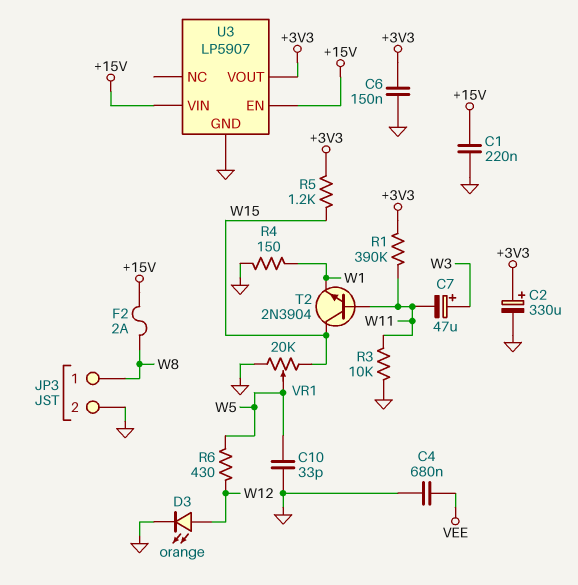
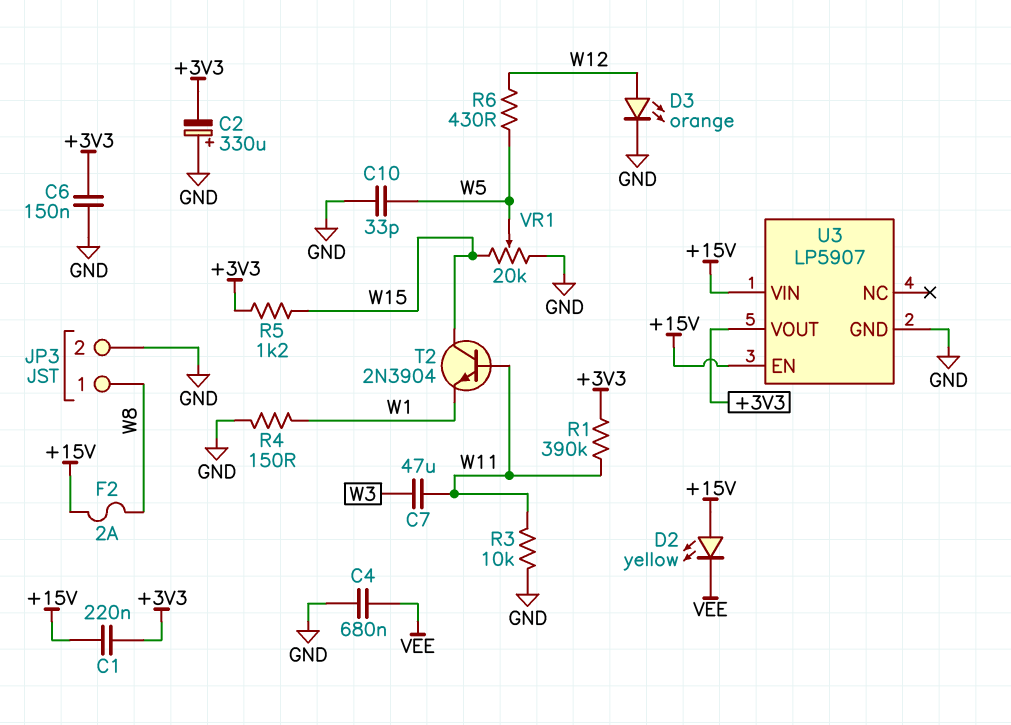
C1: 220nF (+15V, GND) -> 220nF (+3V3, +15V)
C2: 330uF (plus +3V3, minus GND) -> 330uF (plus GND, minus +3V3)
C7: 47uF (plus W3, minus W11) -> 47uF (W3, W11)
D2: none -> LED yellow (A +15V, K VEE)

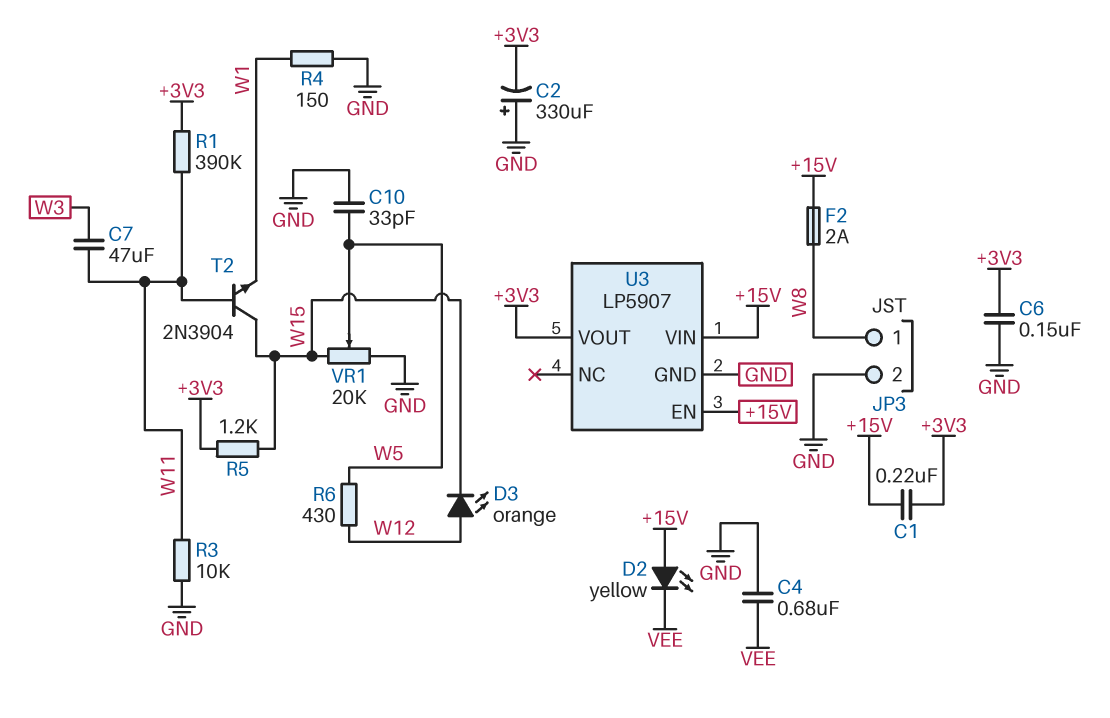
D3: LED orange (A W12, K GND) -> LED orange (A W12, K W15)

